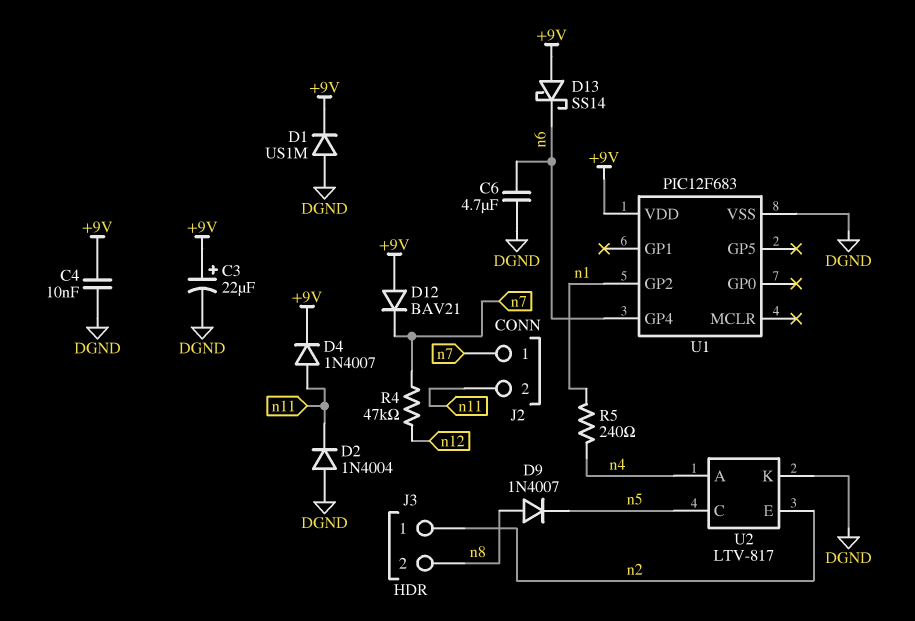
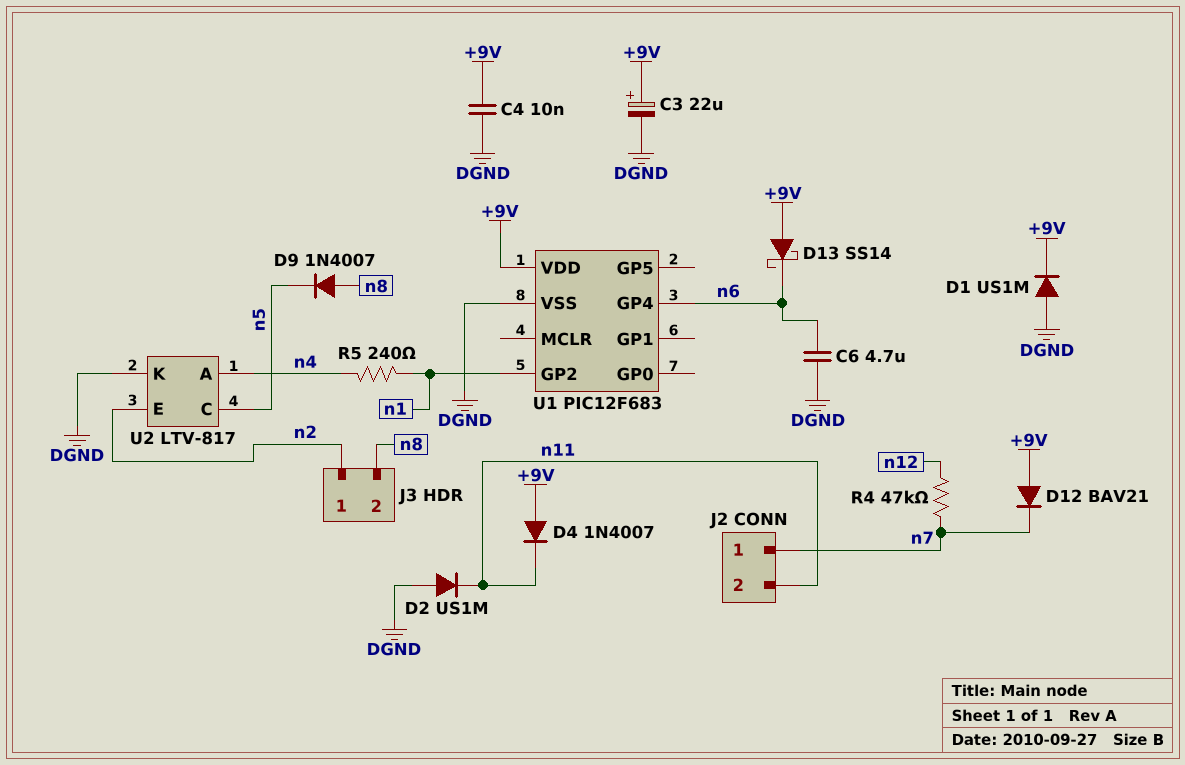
D2: diode 1N4004 (A DGND, K n11) -> diode US1M (A DGND, K n11)
D4: diode 1N4007 (A n11, K +9V) -> diode 1N4007 (A +9V, K n11)

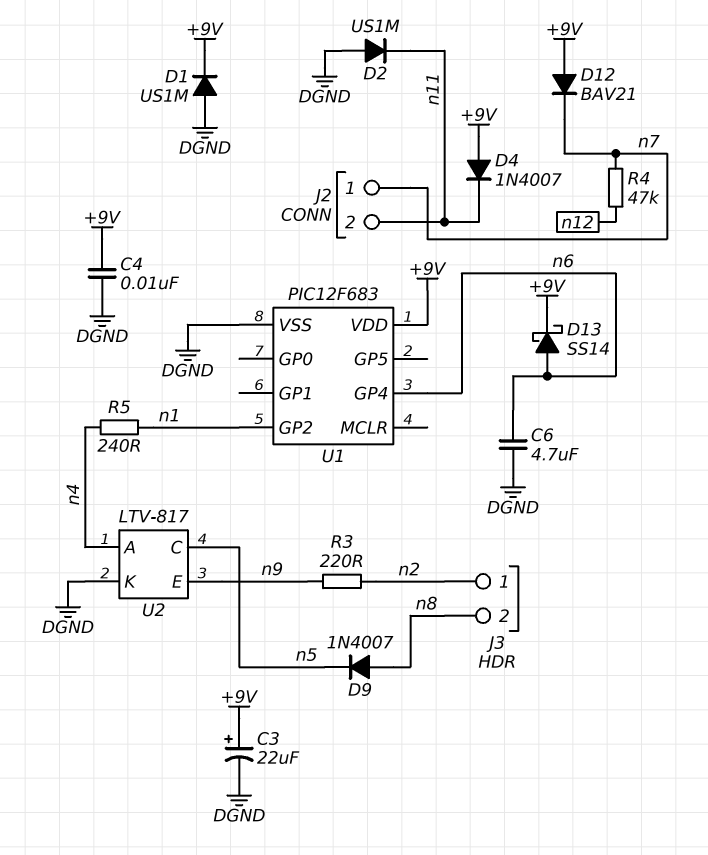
D13: schottky SS14 (A +9V, K n6) -> schottky SS14 (A n6, K +9V)
R3: none -> 220 (n2, n9)
U2 pin E: n2 -> n9

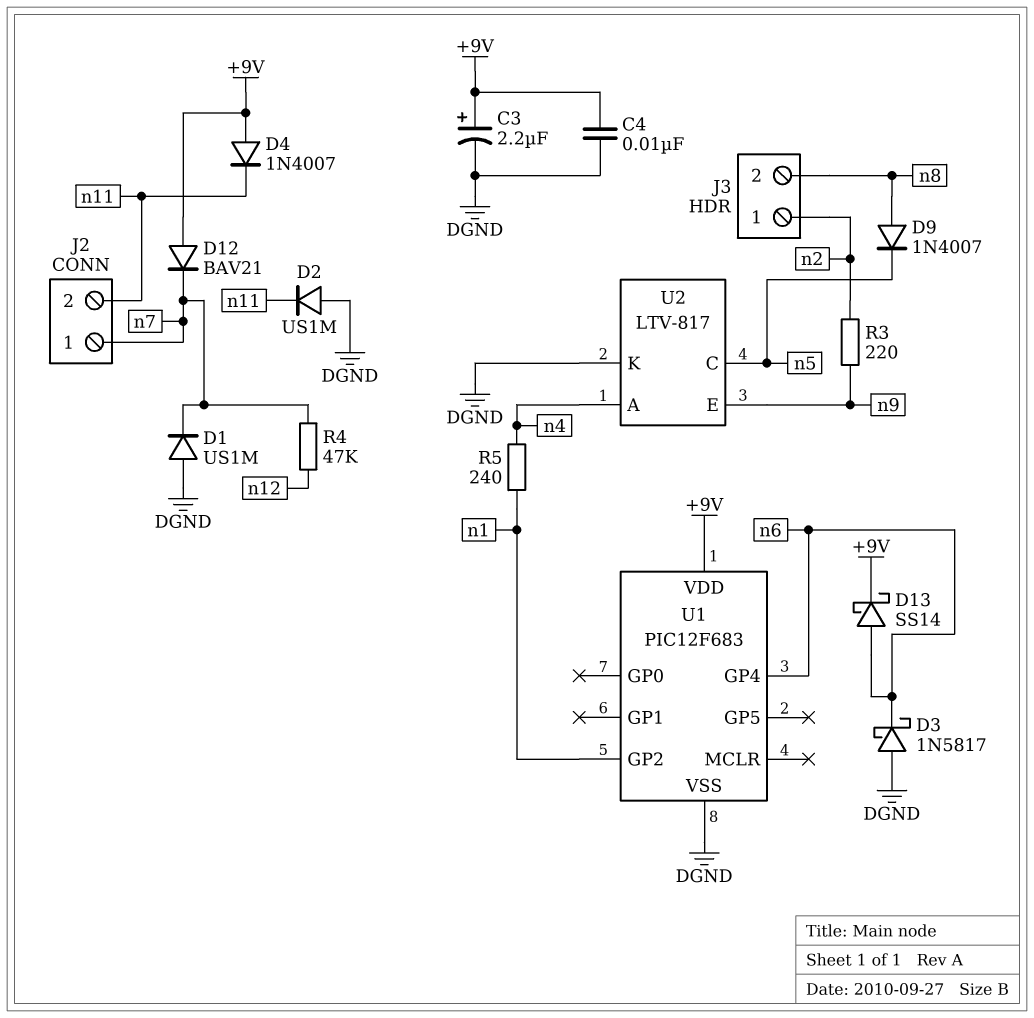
C3: 22uF (plus +9V, minus DGND) -> 2.2uF (plus +9V, minus DGND)
C6: 4.7uF (DGND, n6) -> none
D1: diode US1M (A DGND, K +9V) -> diode US1M (A DGND, K n7)
D3: none -> schottky 1N5817 (A DGND, K n6)

